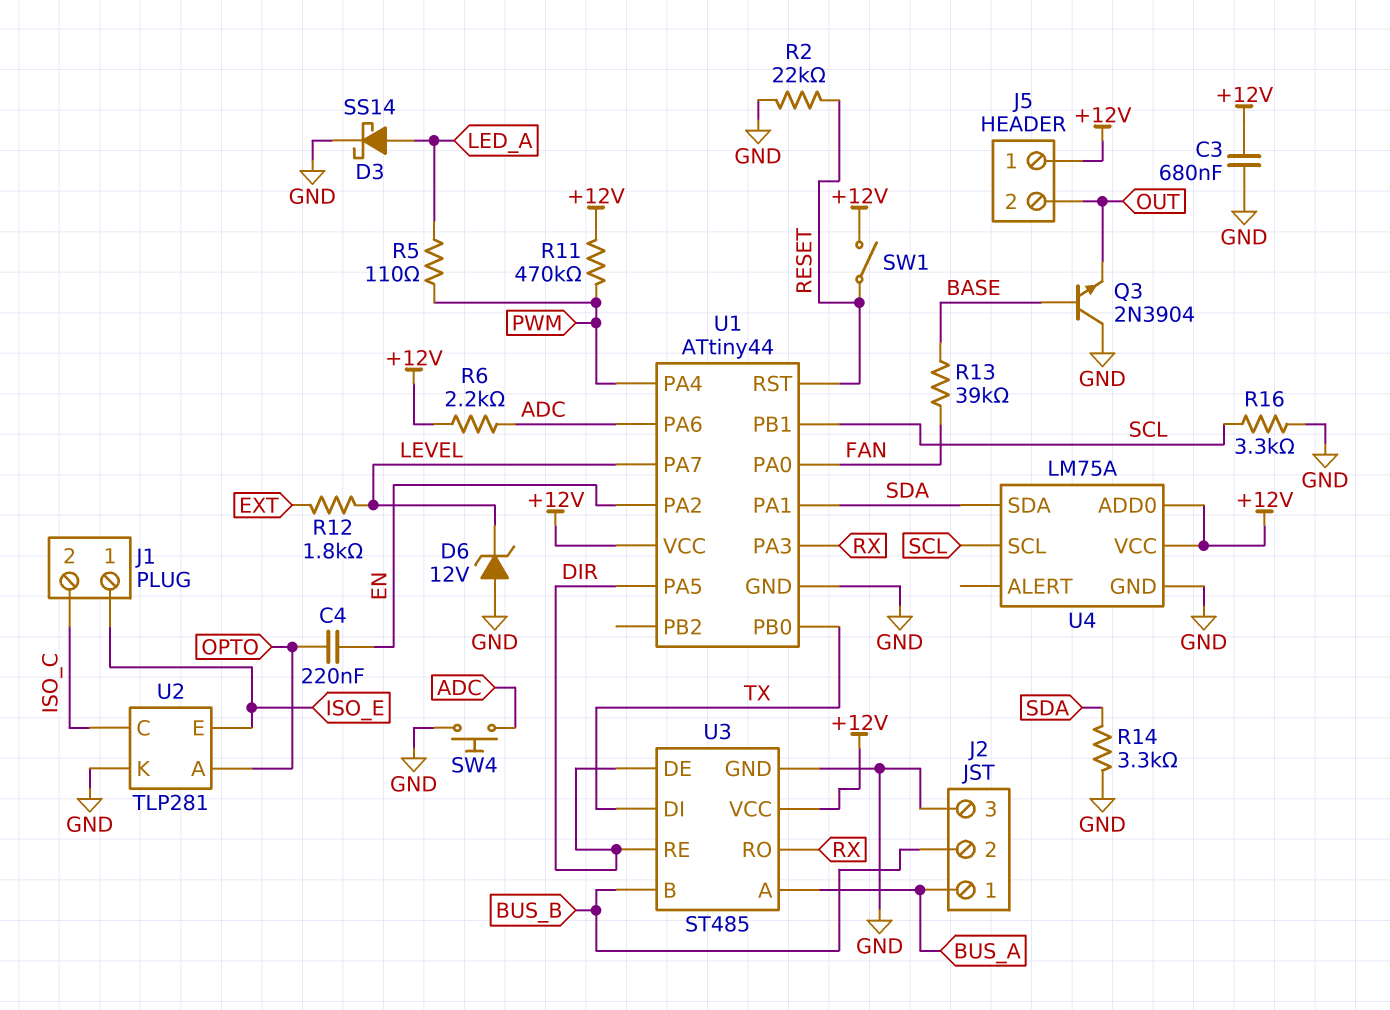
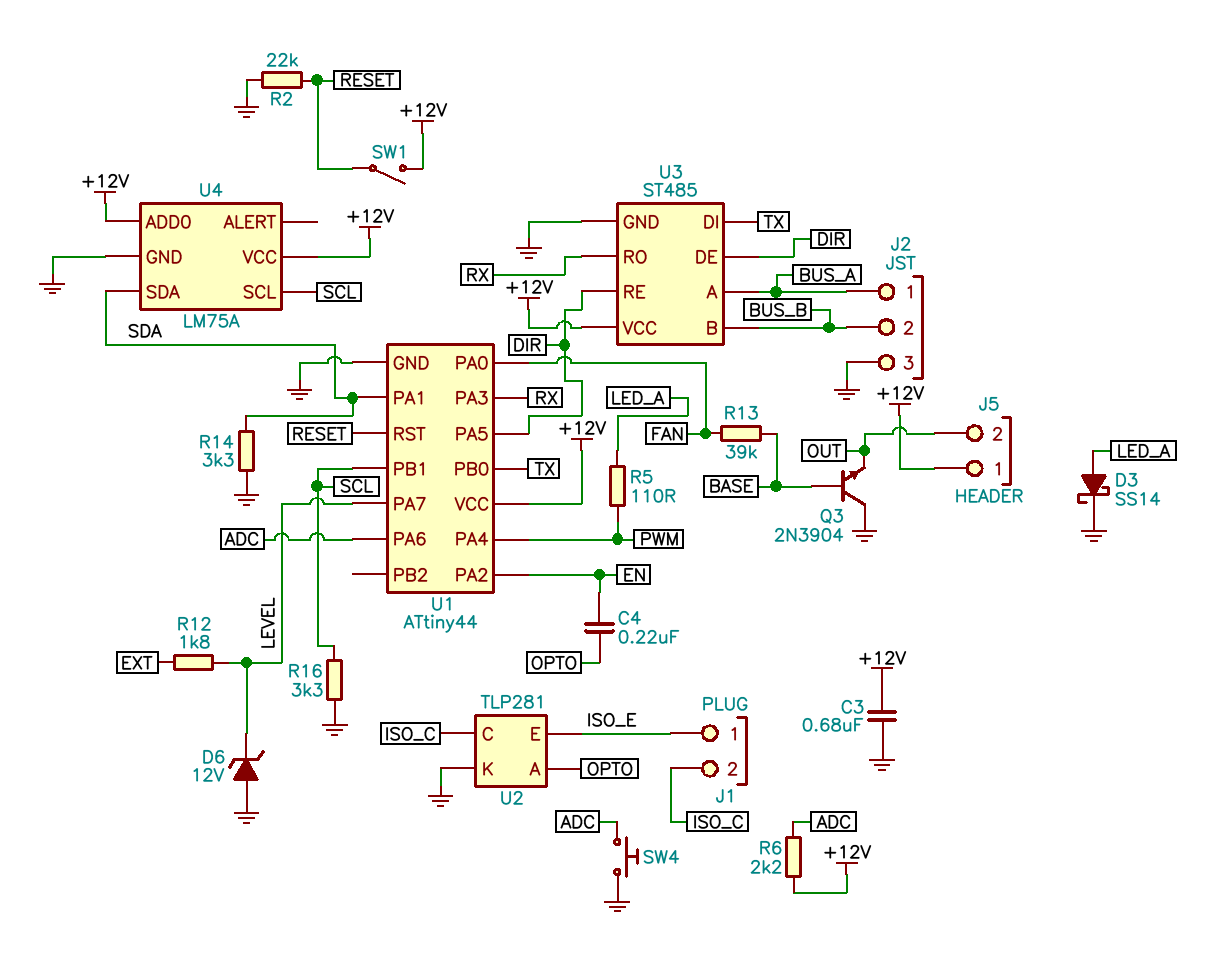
R11: 470k (+12V, PWM) -> none

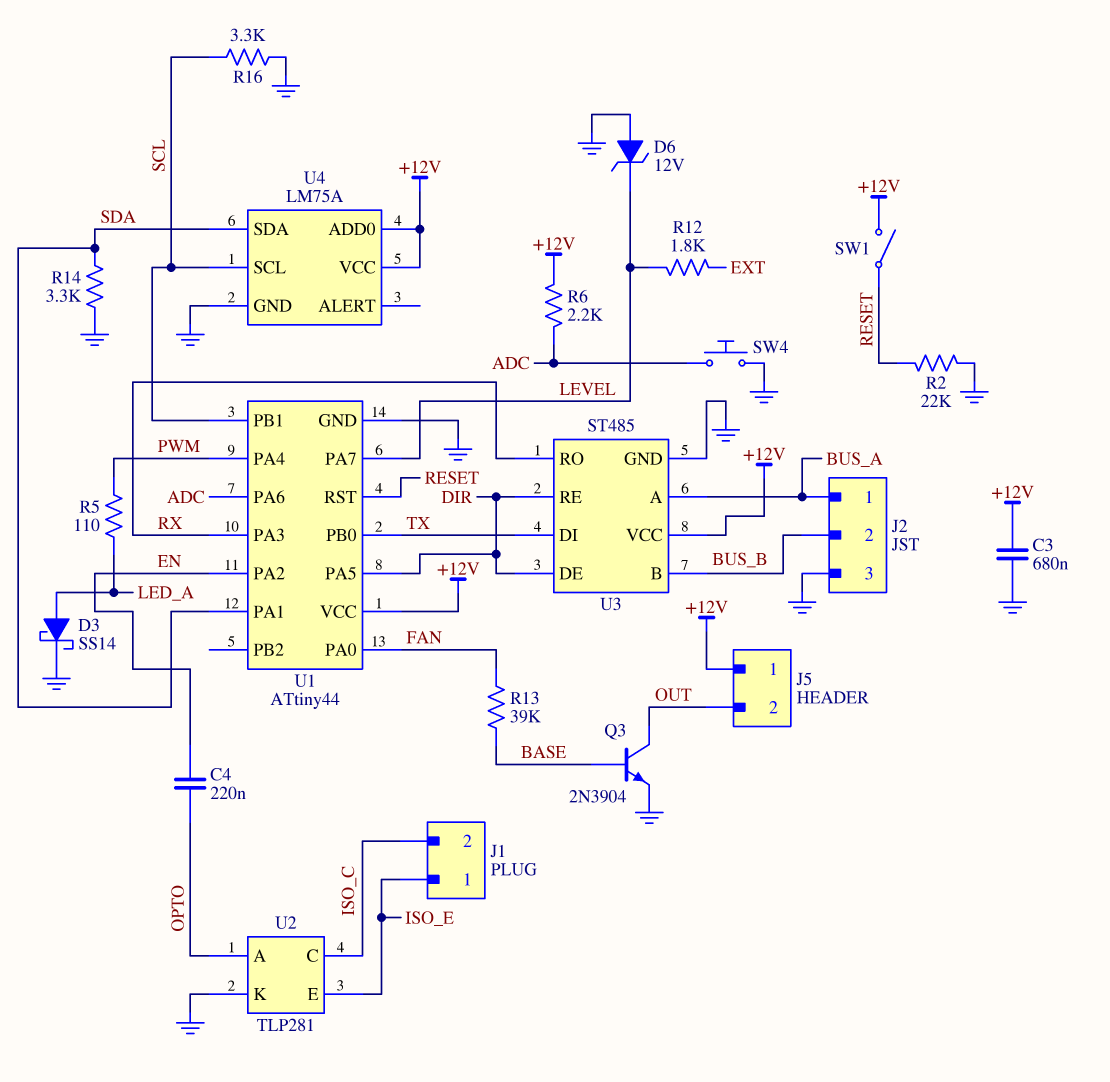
Q3: NPN 2N3904 (B BASE, C GND, E OUT) -> NPN 2N3904 (B BASE, C OUT, E GND)

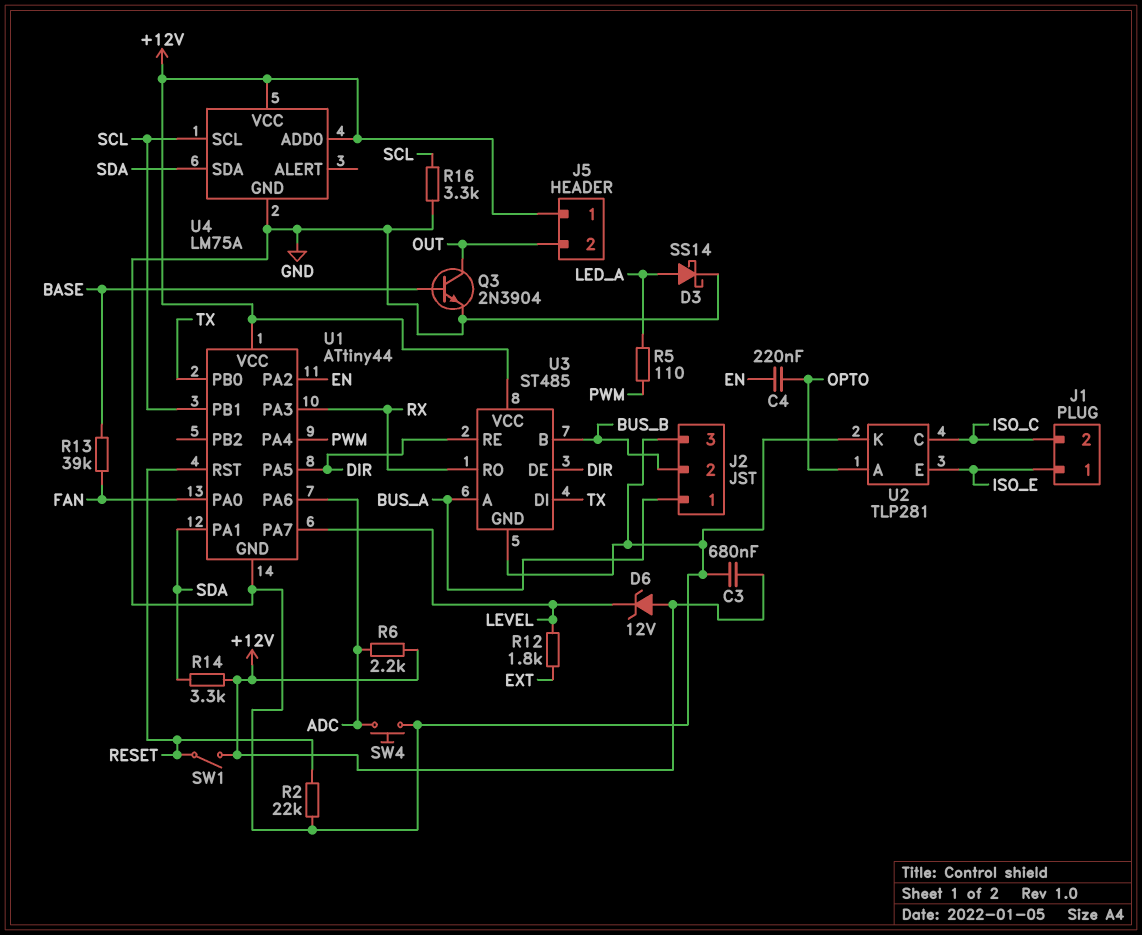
D6: zener 12V (A GND, K LEVEL) -> zener 12V (A +12V, K LEVEL)
R14: 3.3k (GND, SDA) -> 3.3k (+12V, SDA)

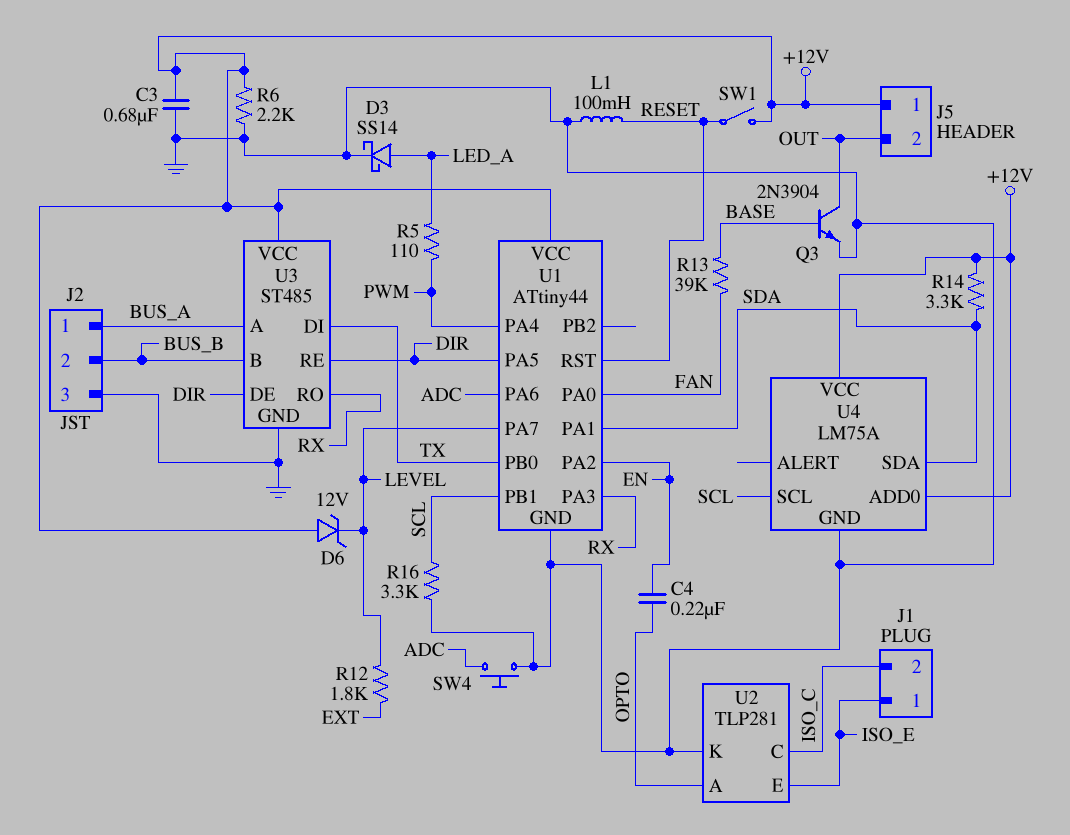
L1: none -> 100mH (GND, RESET)
R2: 22k (GND, RESET) -> none
R6: 2.2k (+12V, ADC) -> 2.2k (+12V, GND)

